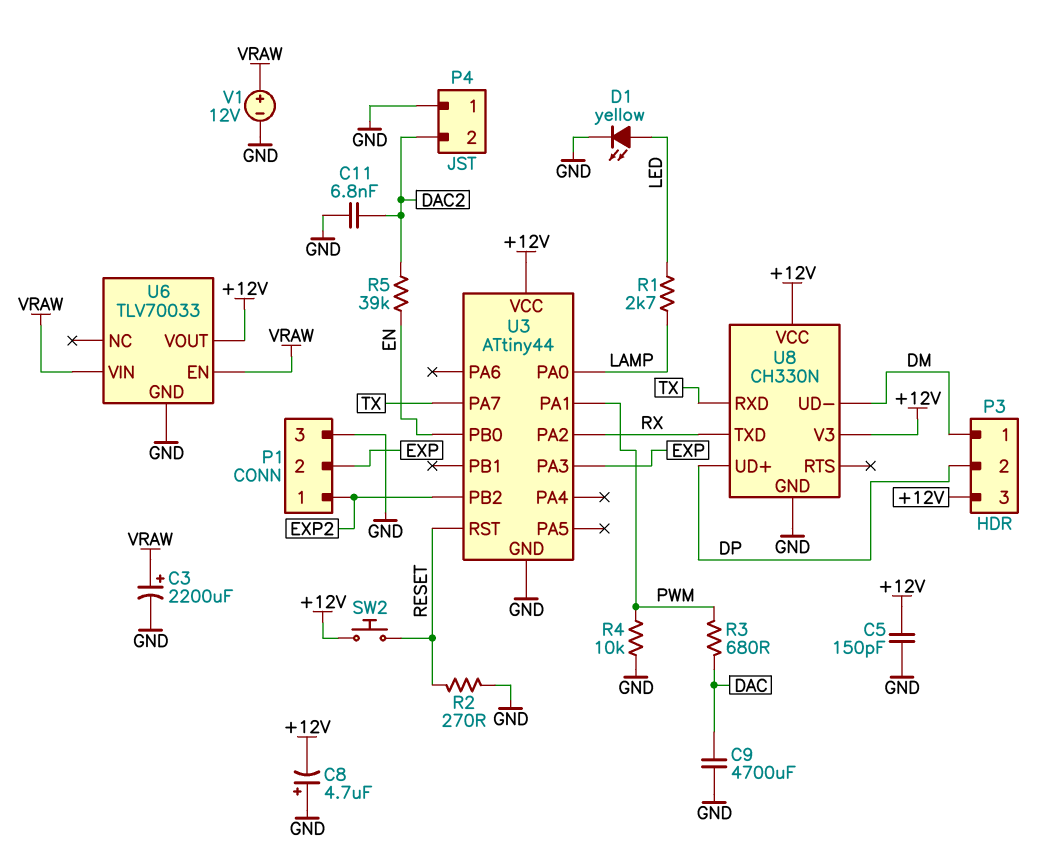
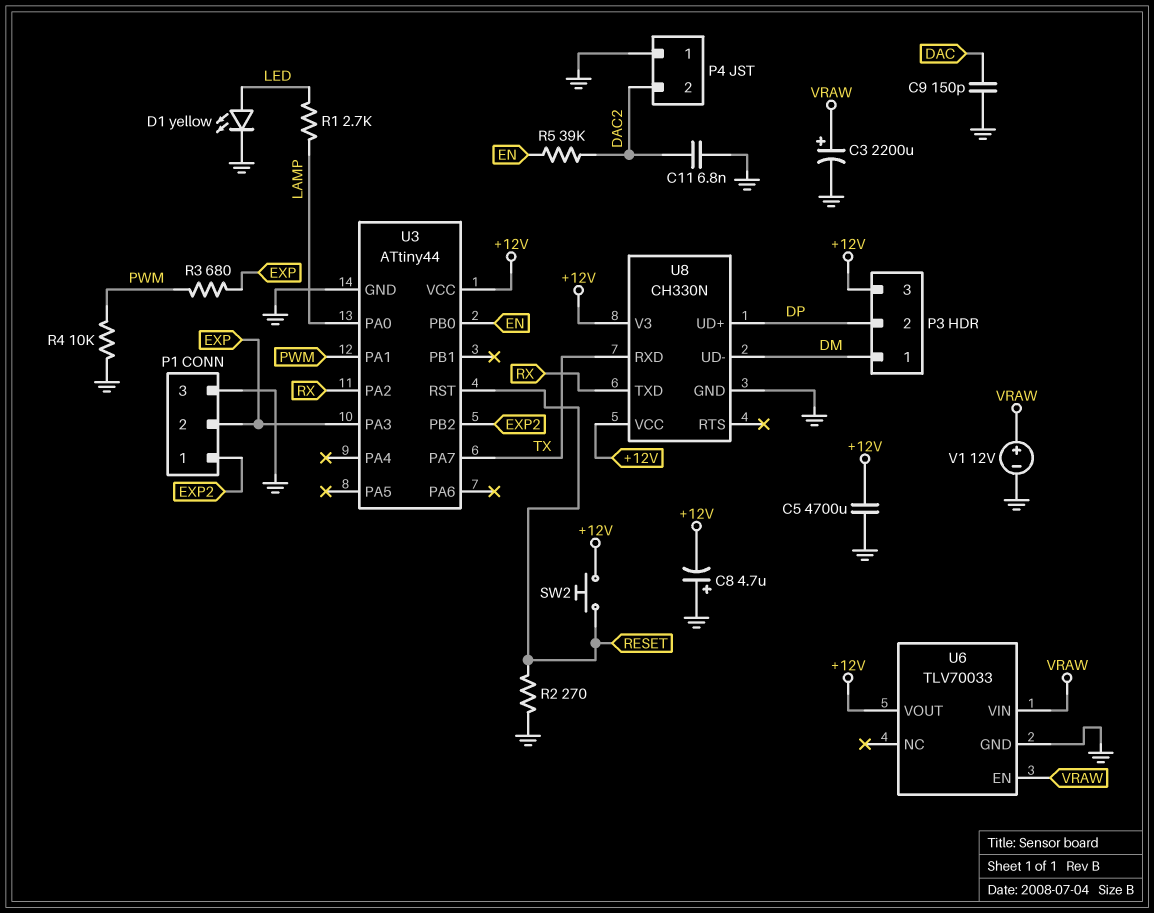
C5: 150pF (+12V, GND) -> 4700uF (+12V, GND)
C9: 4700uF (DAC, GND) -> 150pF (DAC, GND)
R3: 680 (DAC, PWM) -> 680 (EXP, PWM)

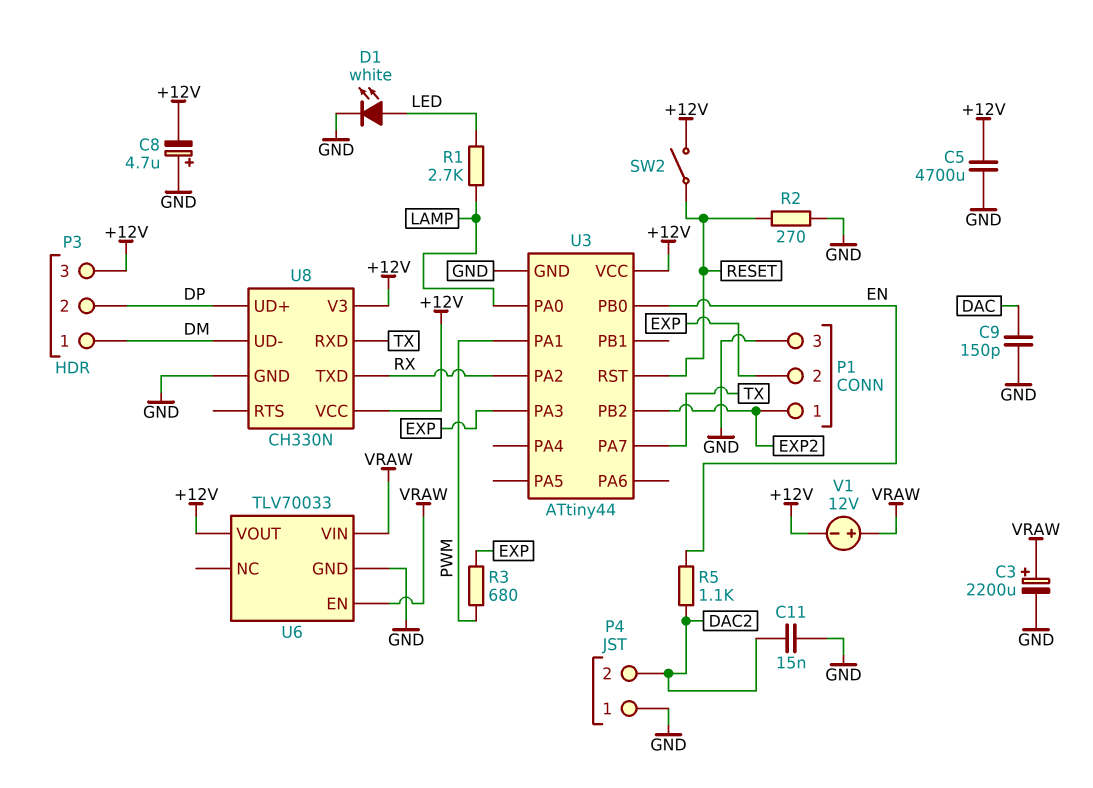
C11: 6.8nF (DAC2, GND) -> 15nF (DAC2, GND)
D1: LED yellow (A LED, K GND) -> LED white (A LED, K GND)
R4: 10k (GND, PWM) -> none
R5: 39k (DAC2, EN) -> 1.1k (DAC2, EN)
SW2: button (+12V, RESET) -> switch (+12V, RESET)
V1: 12V (plus VRAW, minus GND) -> 12V (plus VRAW, minus +12V)

